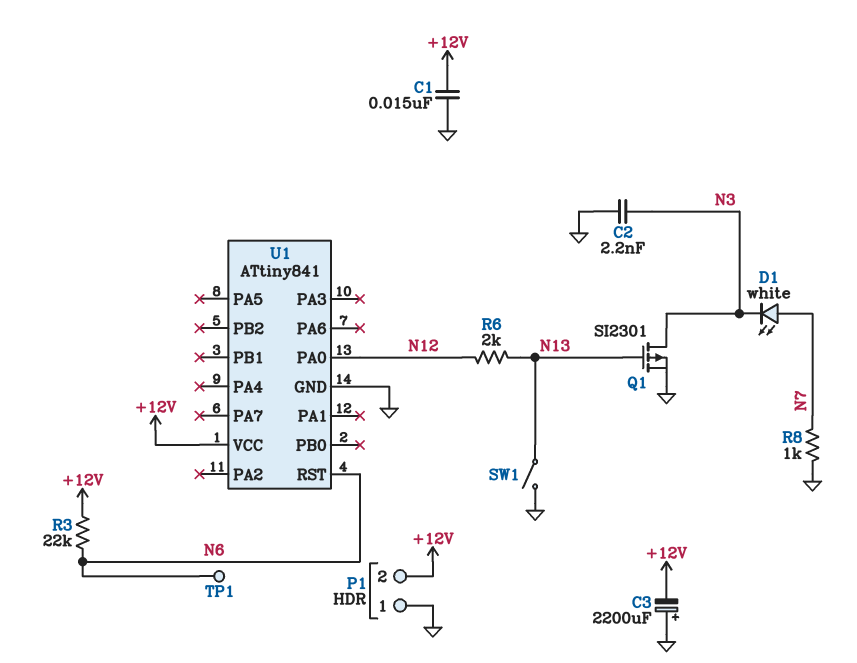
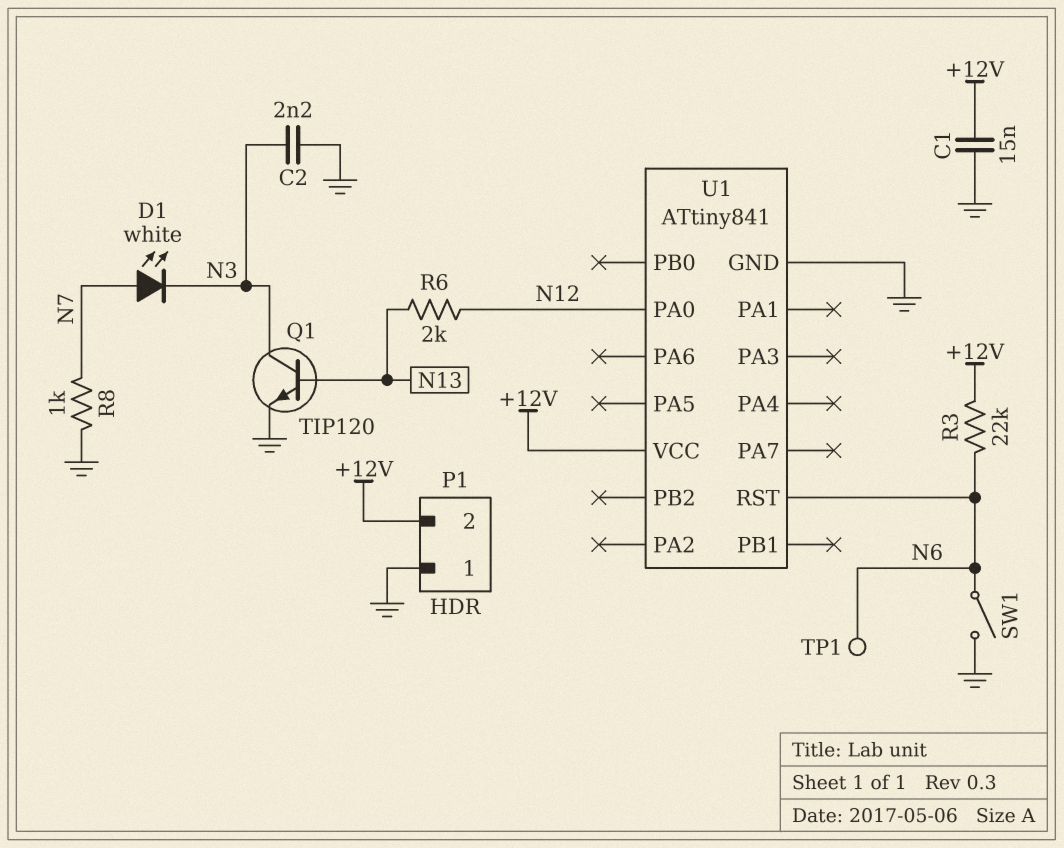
C3: 2200uF (plus GND, minus +12V) -> none
Q1: PMOS SI2301 (G N13, D N3, S GND) -> NPN TIP120 (B N13, C N3, E GND)
SW1: switch (GND, N13) -> switch (GND, N6)

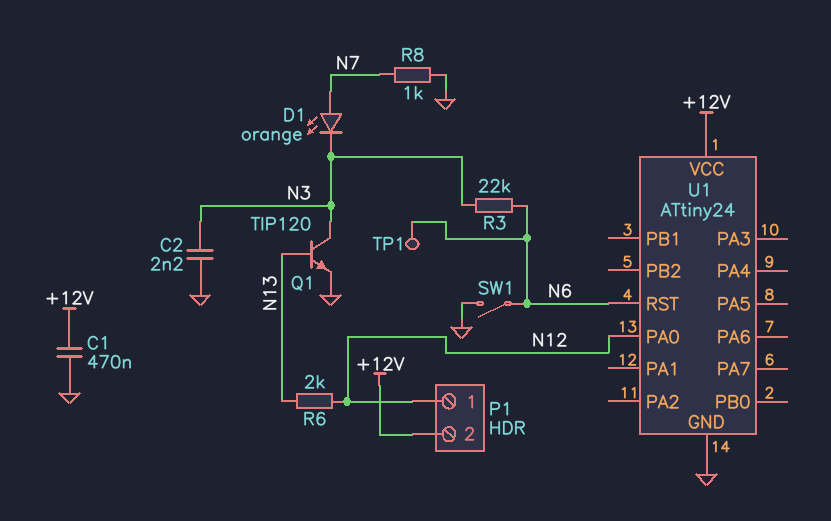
C1: 15nF (+12V, GND) -> 470nF (+12V, GND)
D1: LED white (A N7, K N3) -> LED orange (A N7, K N3)
P1 pin 1: GND -> N12
R3: 22k (+12V, N6) -> 22k (N3, N6)
U1: ATtiny841 -> ATtiny24

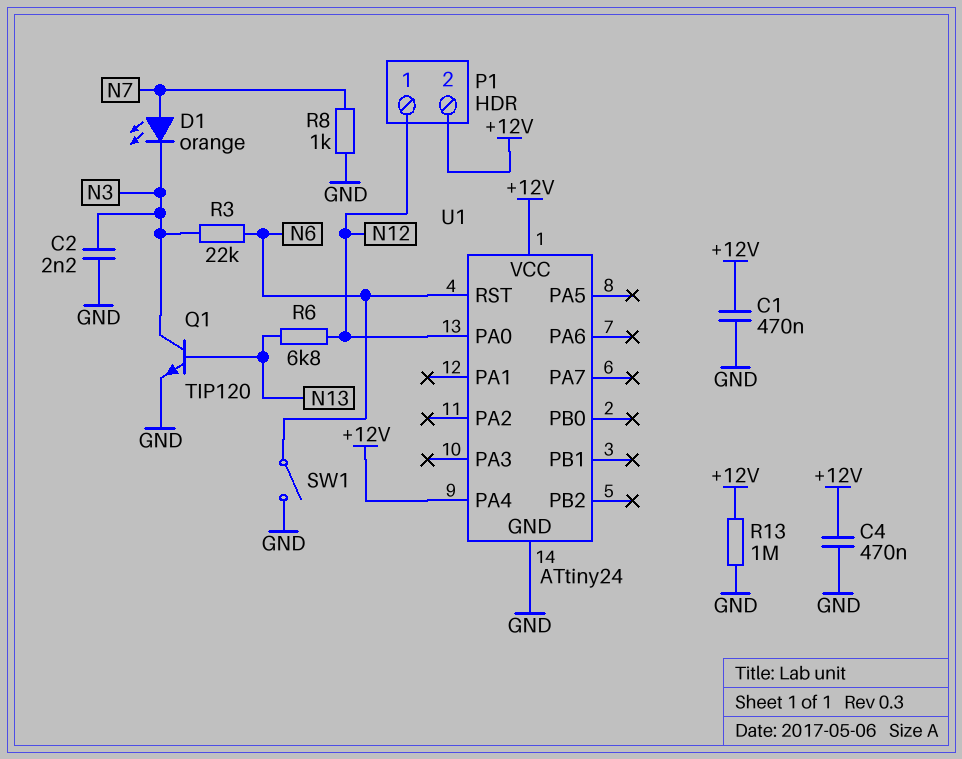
C4: none -> 470nF (+12V, GND)
R6: 2k (N12, N13) -> 6.8k (N12, N13)
R13: none -> 1M (+12V, GND)
TP1: test point (N6) -> none
U1 pin PA4: none -> +12V

